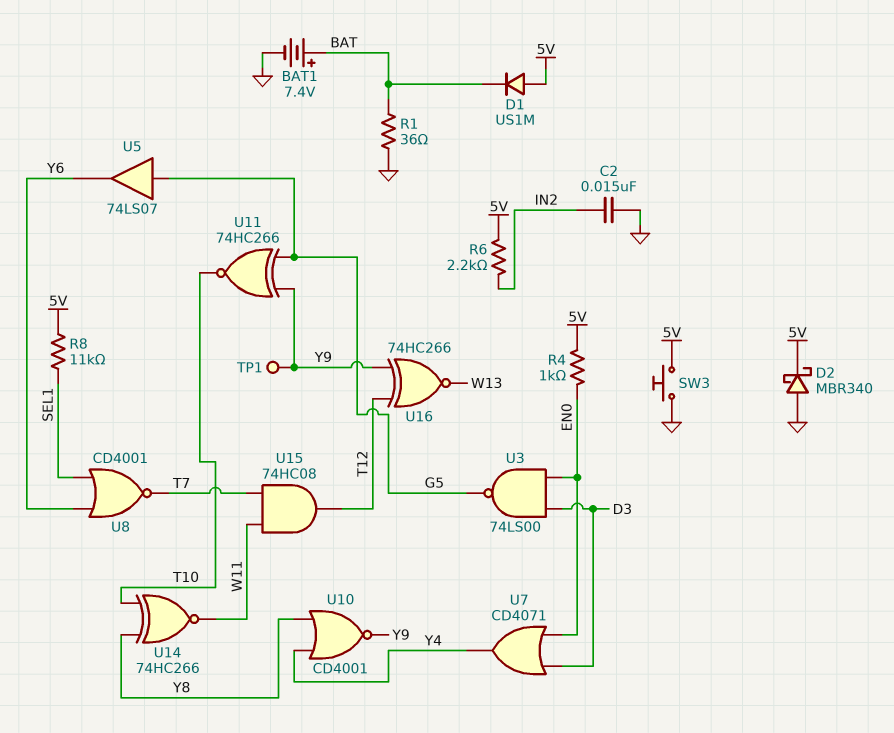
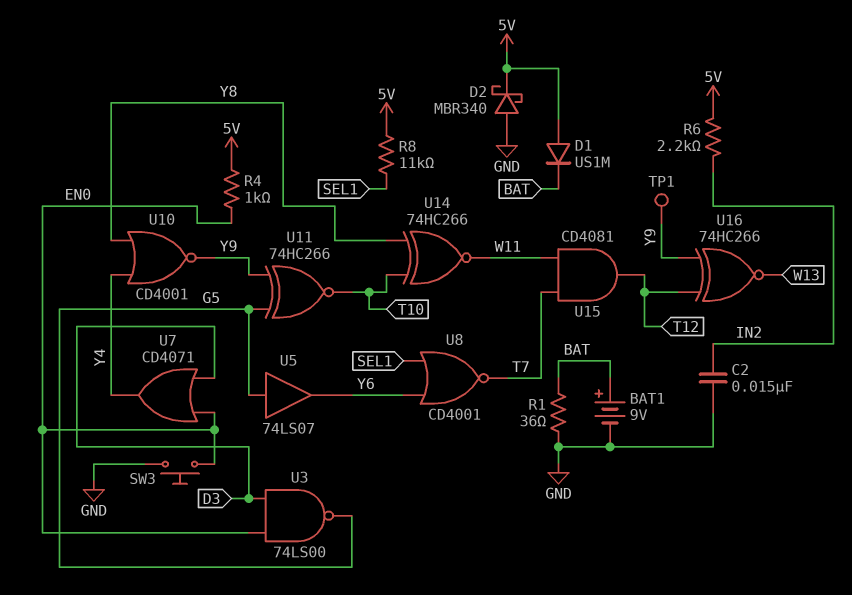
BAT1: 7.4V (plus BAT, minus GND) -> 9V (plus BAT, minus GND)
SW3: button (5V, GND) -> button (EN0, GND)
U15: AND 74HC08 (in T7, in W11, out T12) -> AND CD4081 (in T7, in W11, out T12)

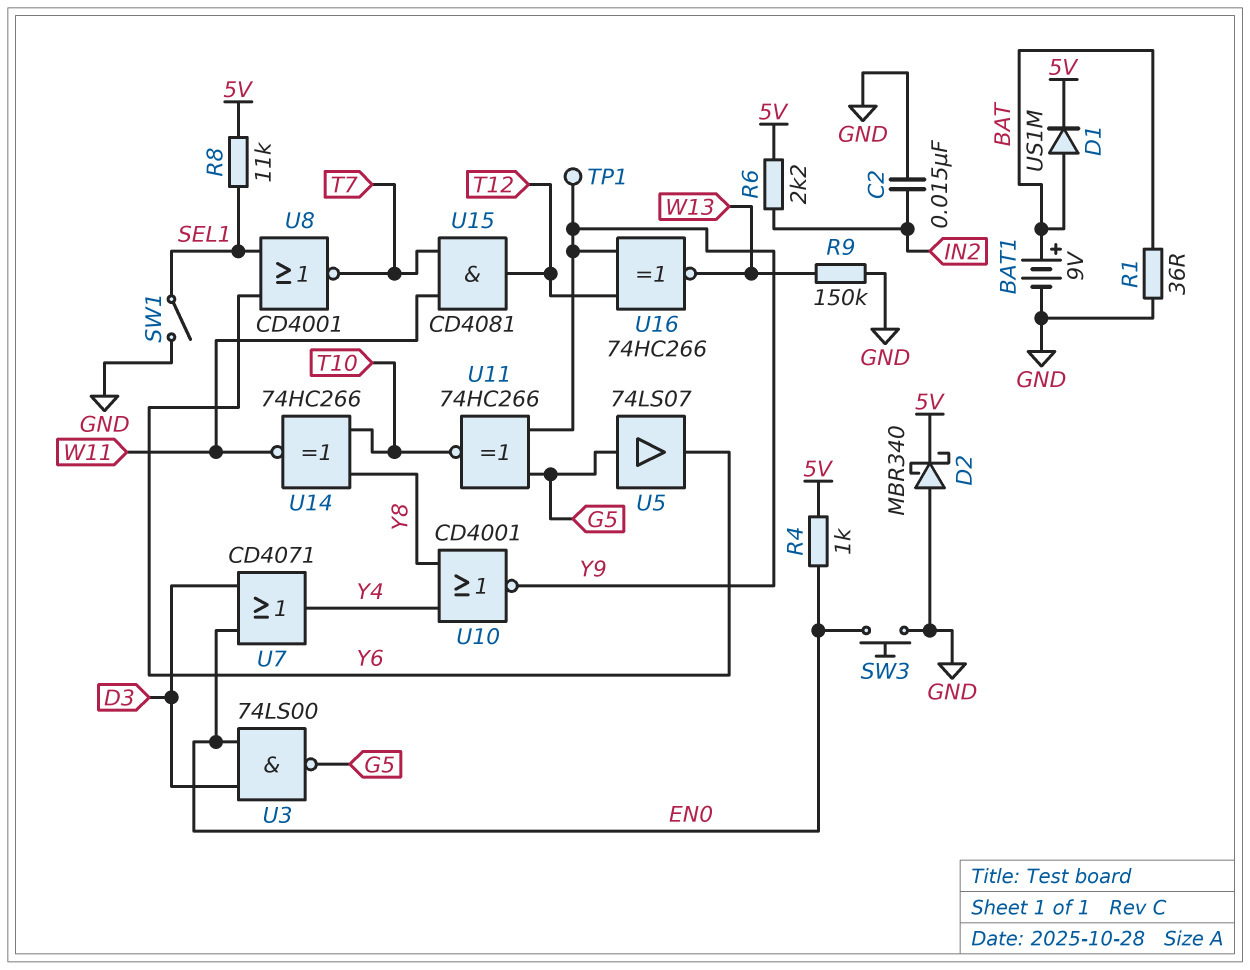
D1: diode US1M (A 5V, K BAT) -> diode US1M (A BAT, K 5V)
R9: none -> 150k (GND, W13)
SW1: none -> switch (GND, SEL1)

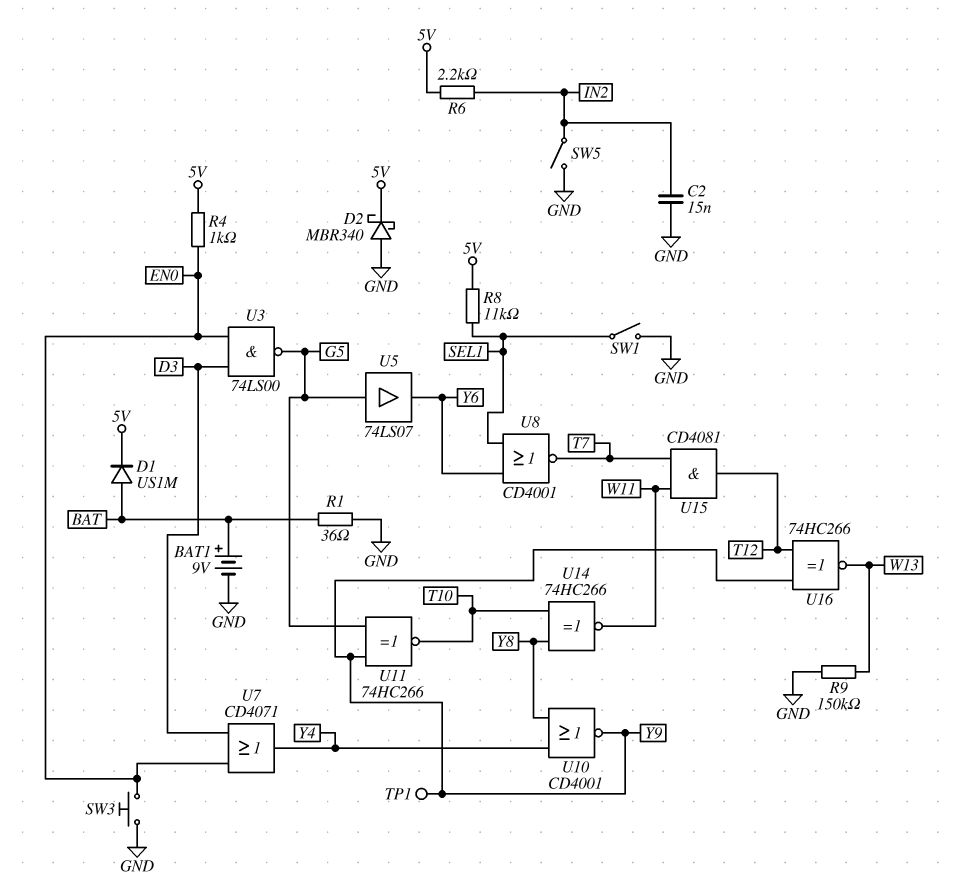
SW5: none -> switch (GND, IN2)

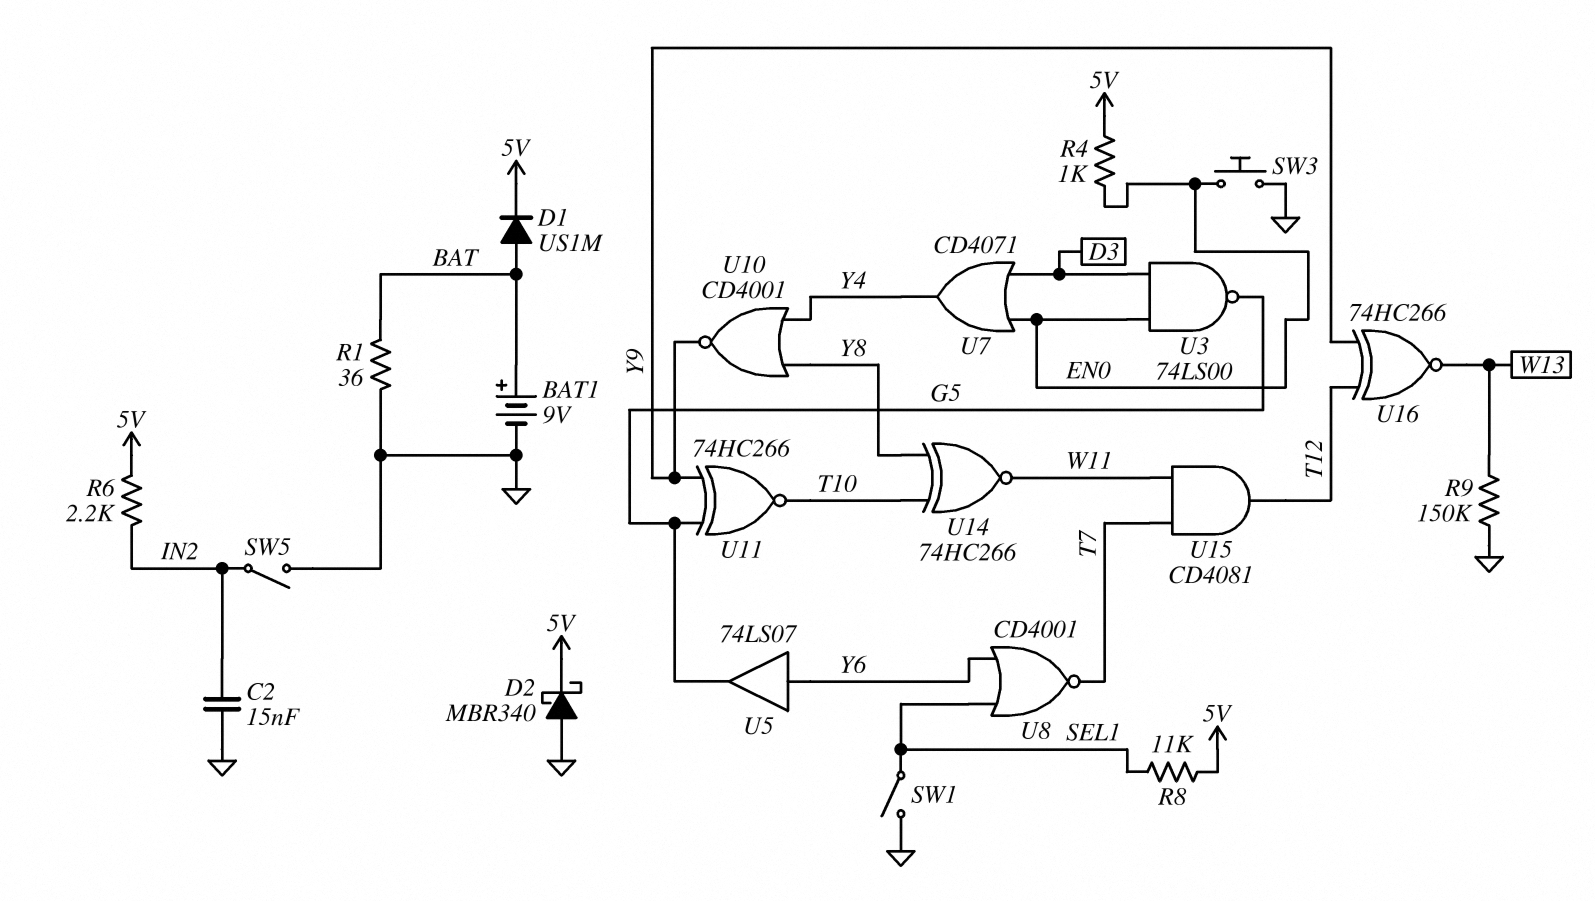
TP1: test point (Y9) -> none
U5: buffer 74LS07 (in G5, out Y6) -> buffer 74LS07 (in Y6, out G5)

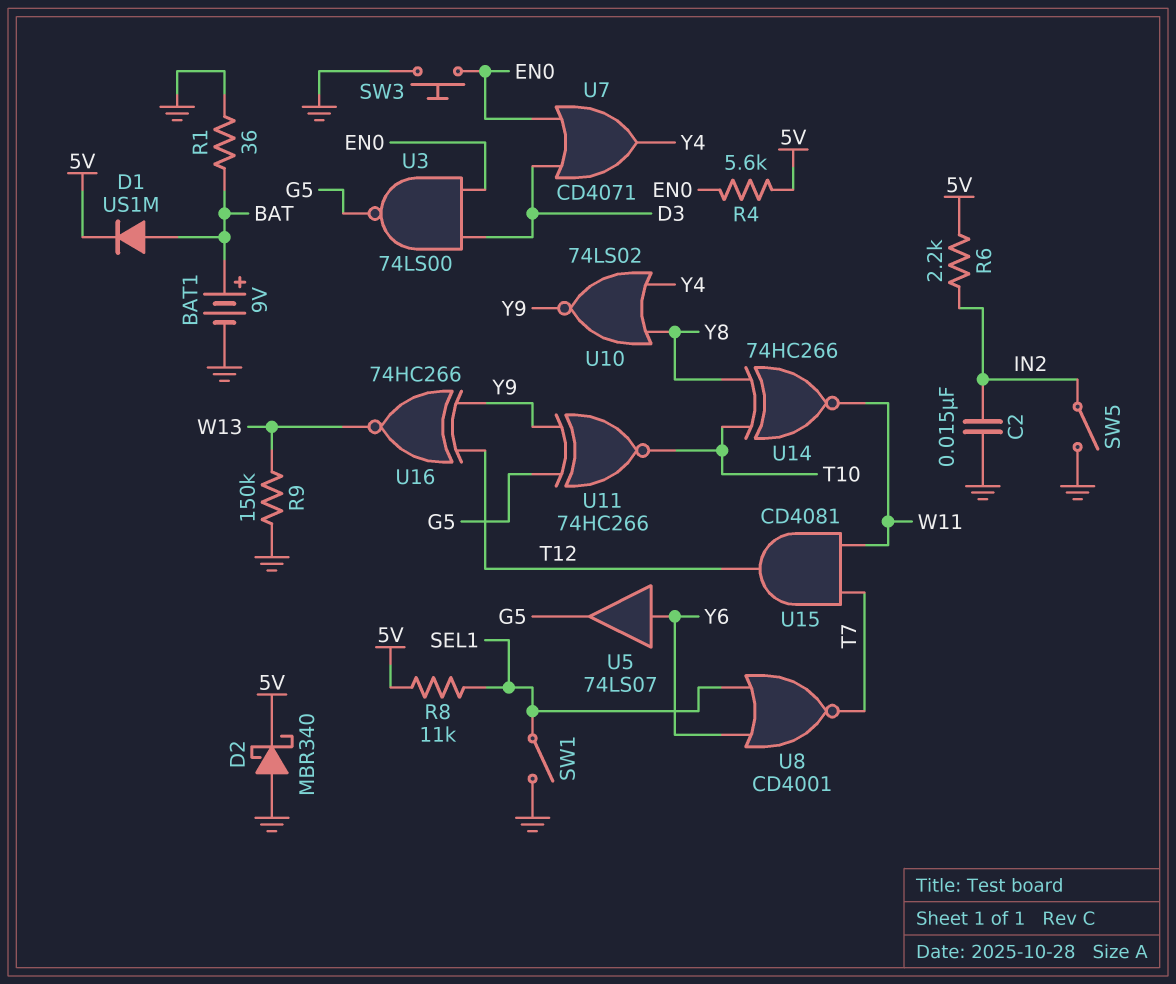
R4: 1k (5V, EN0) -> 5.6k (5V, EN0)
U10: NOR CD4001 (in Y4, in Y8, out Y9) -> NOR 74LS02 (in Y4, in Y8, out Y9)

